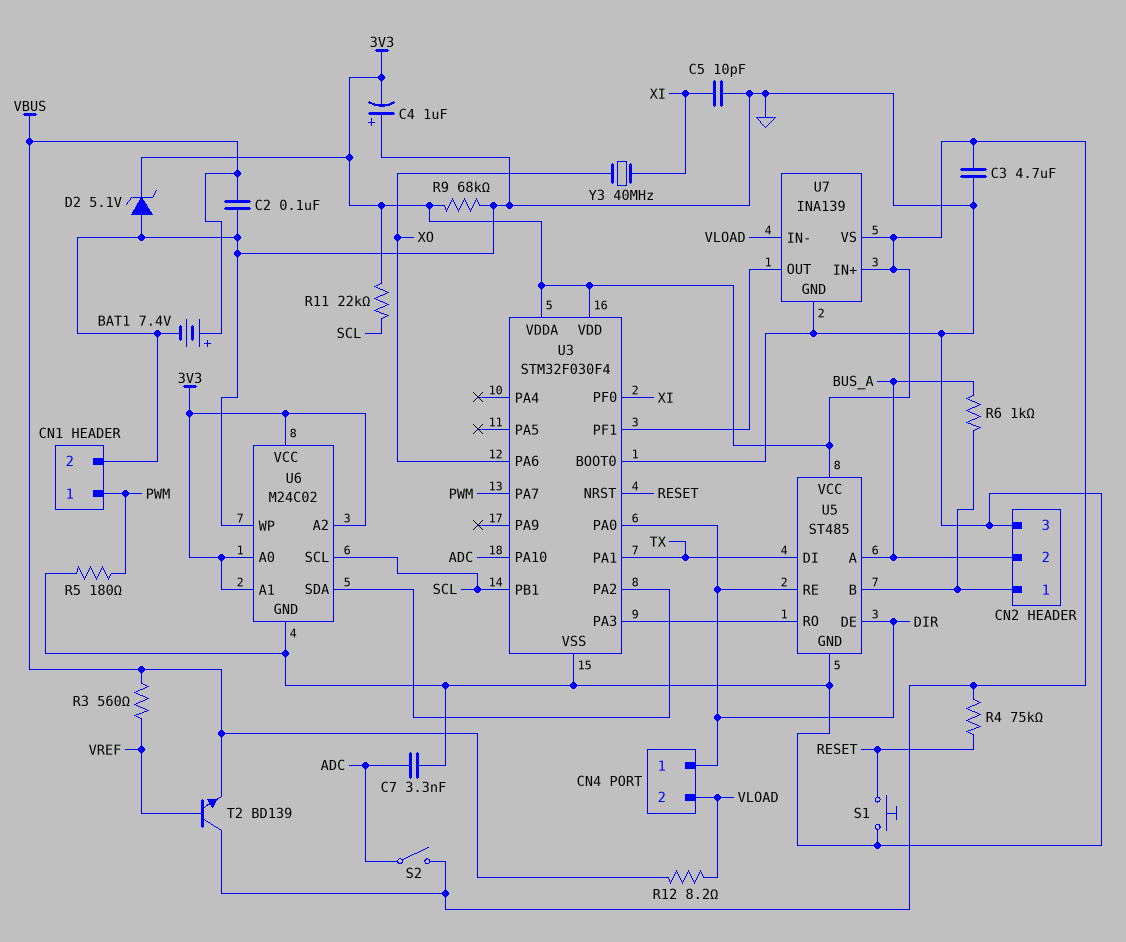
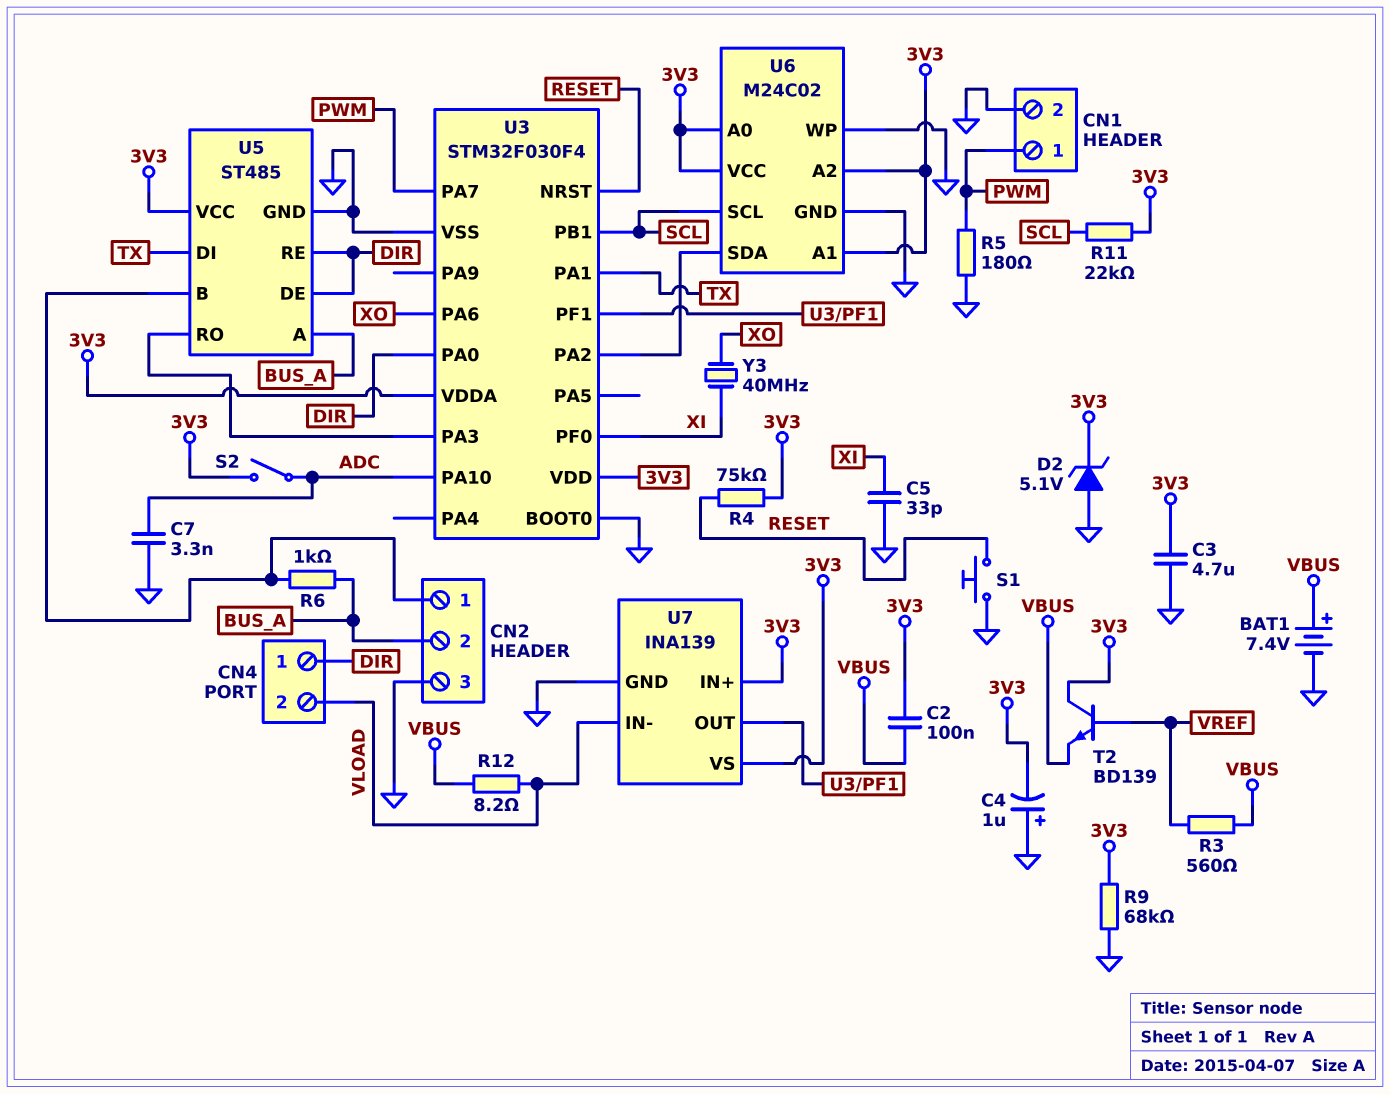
C2: 100nF (GND, VBUS) -> 100nF (3V3, VBUS)
C5: 10pF (GND, XI) -> 33pF (GND, XI)

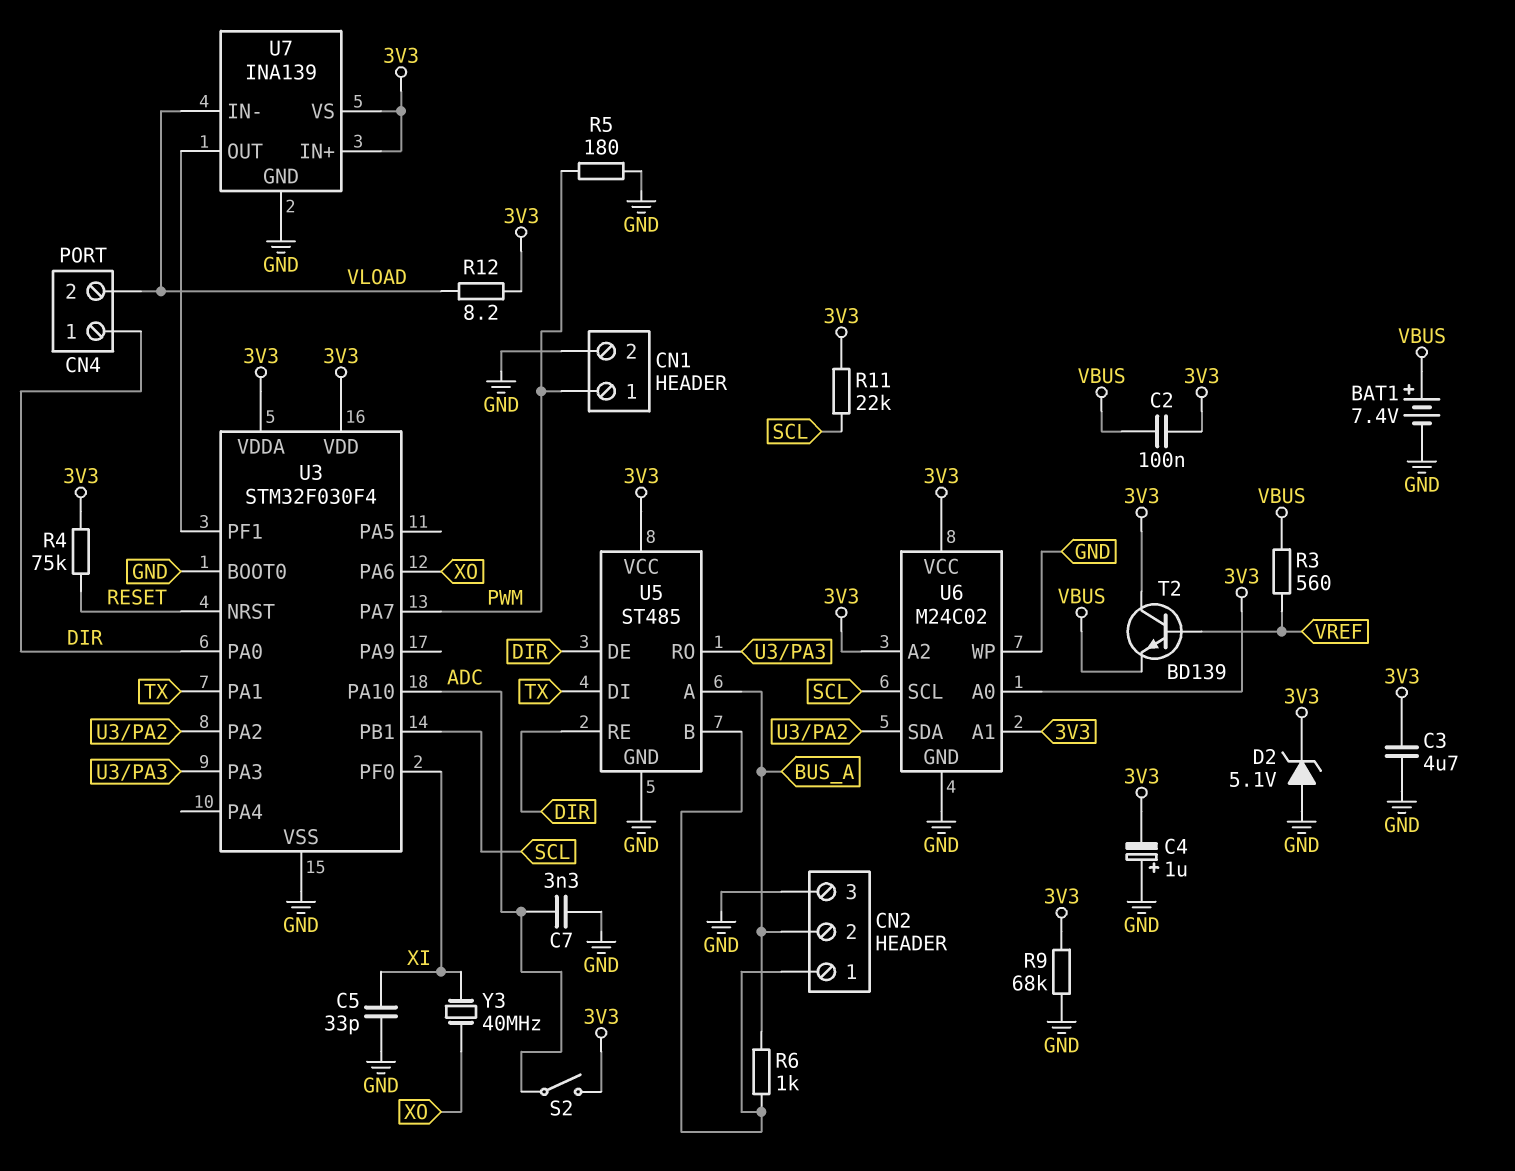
R12: 8.2 (VBUS, VLOAD) -> 8.2 (3V3, VLOAD)
S1: button (GND, RESET) -> none

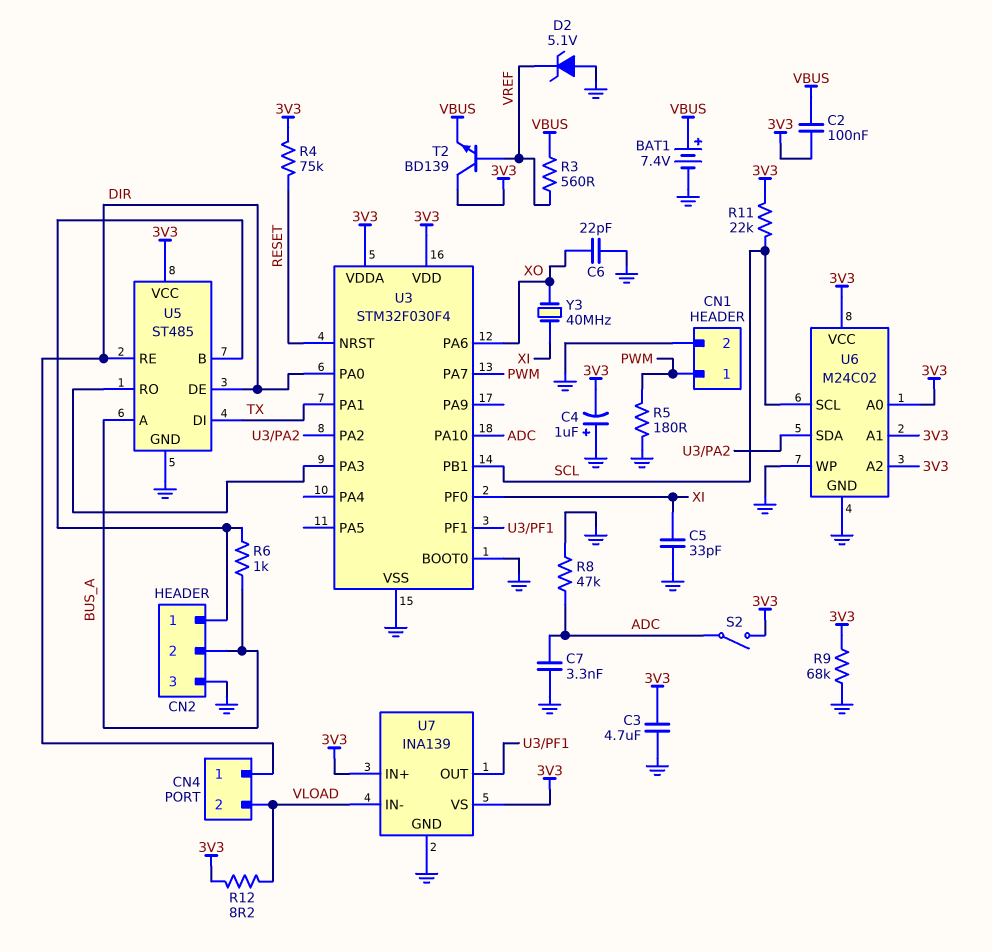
C6: none -> 22pF (GND, XO)
D2: zener 5.1V (A GND, K 3V3) -> zener 5.1V (A GND, K VREF)
R8: none -> 47k (ADC, GND)

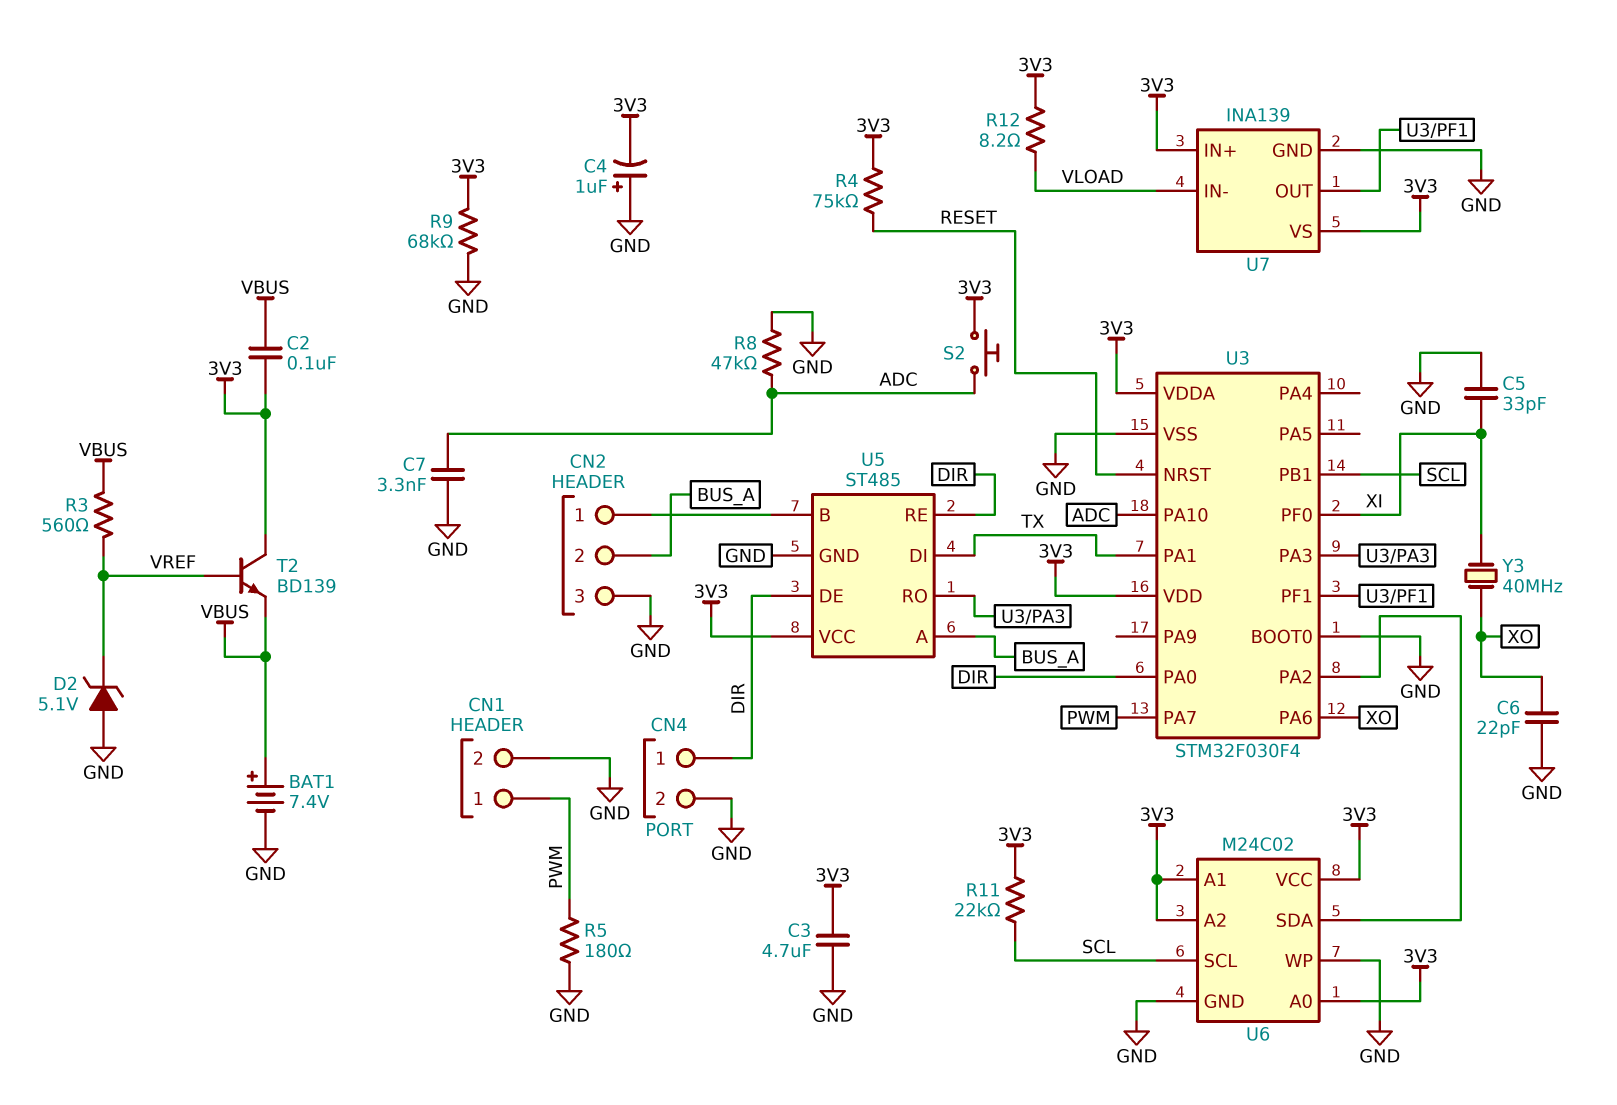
CN4 pin 2: VLOAD -> GND
R6: 1k (BUS_A, CN2/1) -> none
S2: switch (3V3, ADC) -> button (3V3, ADC)

